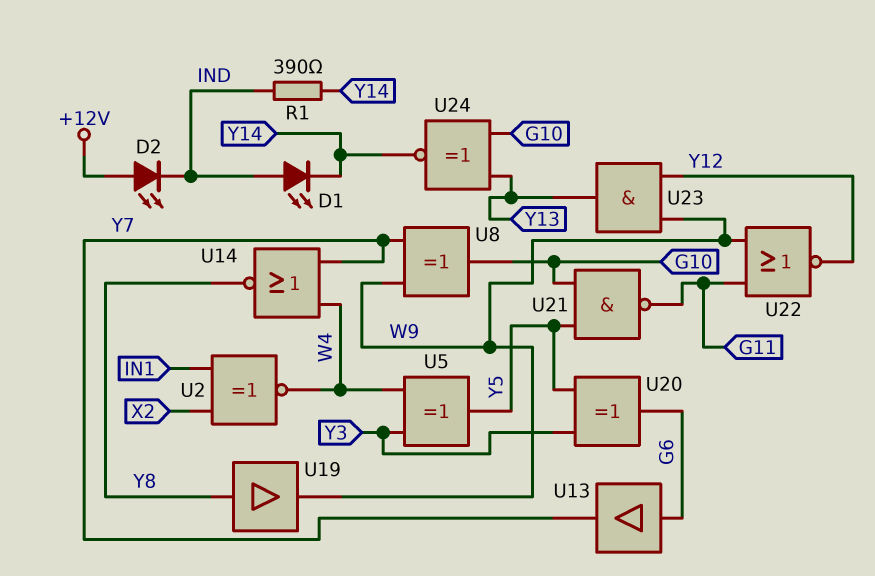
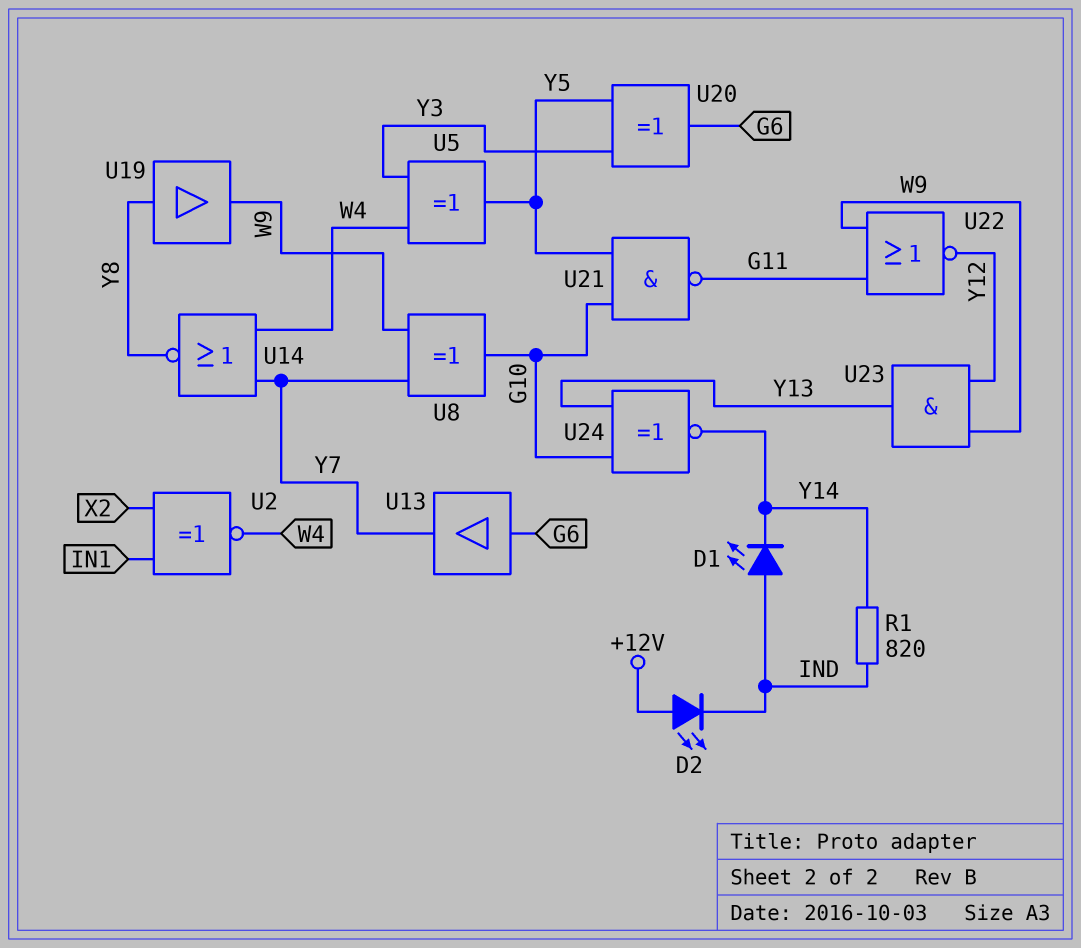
R1: 390 (IND, Y14) -> 820 (IND, Y14)

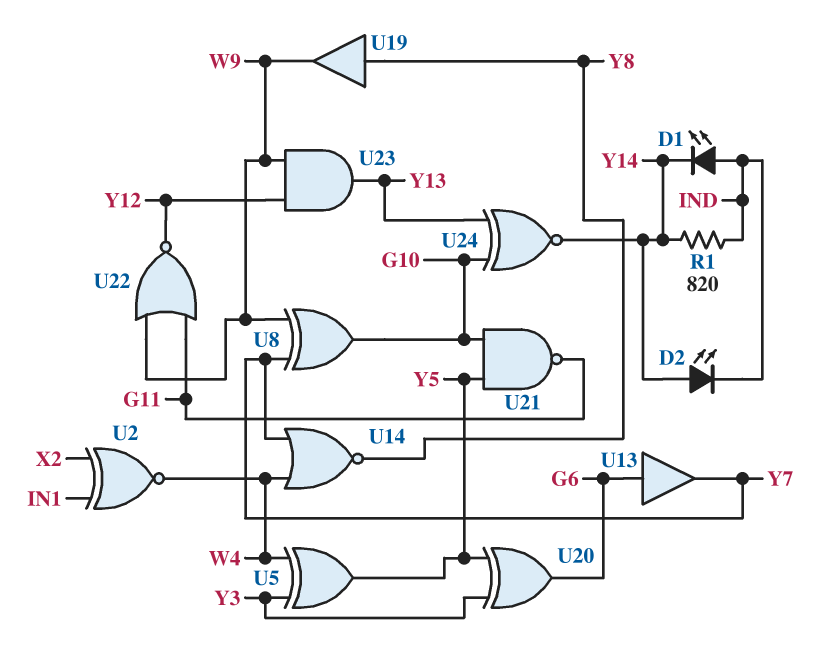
D2: LED (A +12V, K IND) -> LED (A Y14, K IND)

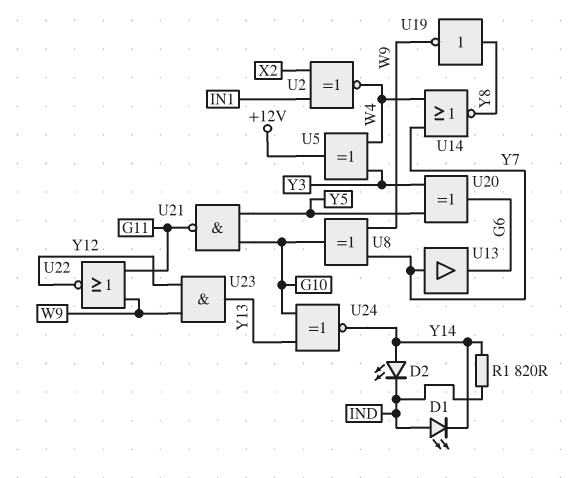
U5: XOR (in W4, in Y3, out Y5) -> XOR (in W4, in Y3, out +12V)
U13: buffer (in G6, out Y7) -> buffer (in Y7, out G6)
U19: buffer (in Y8, out W9) -> NOT (in Y8, out W9)

